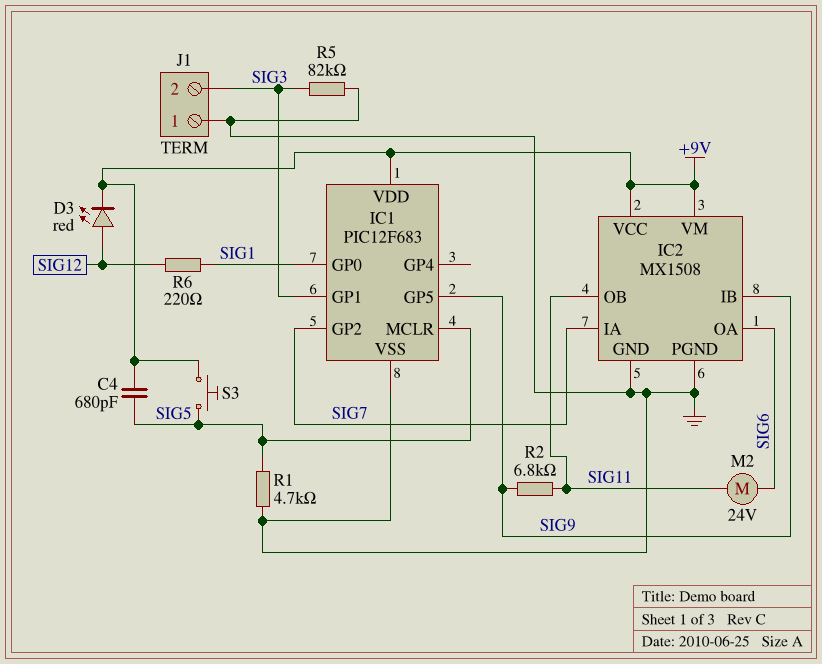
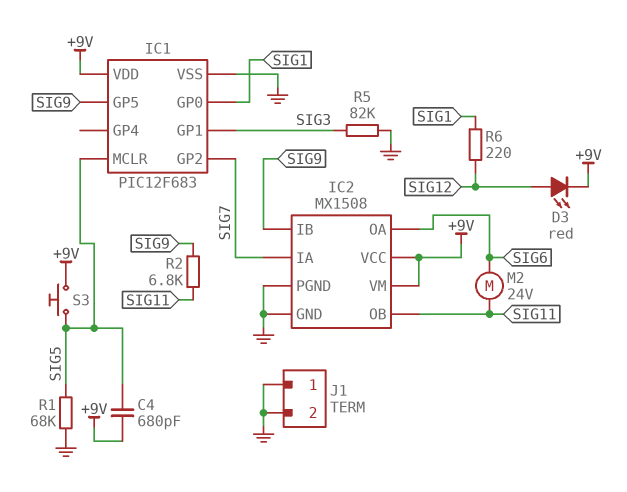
J1 pin 2: SIG3 -> GND
R1: 4.7k (GND, SIG5) -> 68k (GND, SIG5)

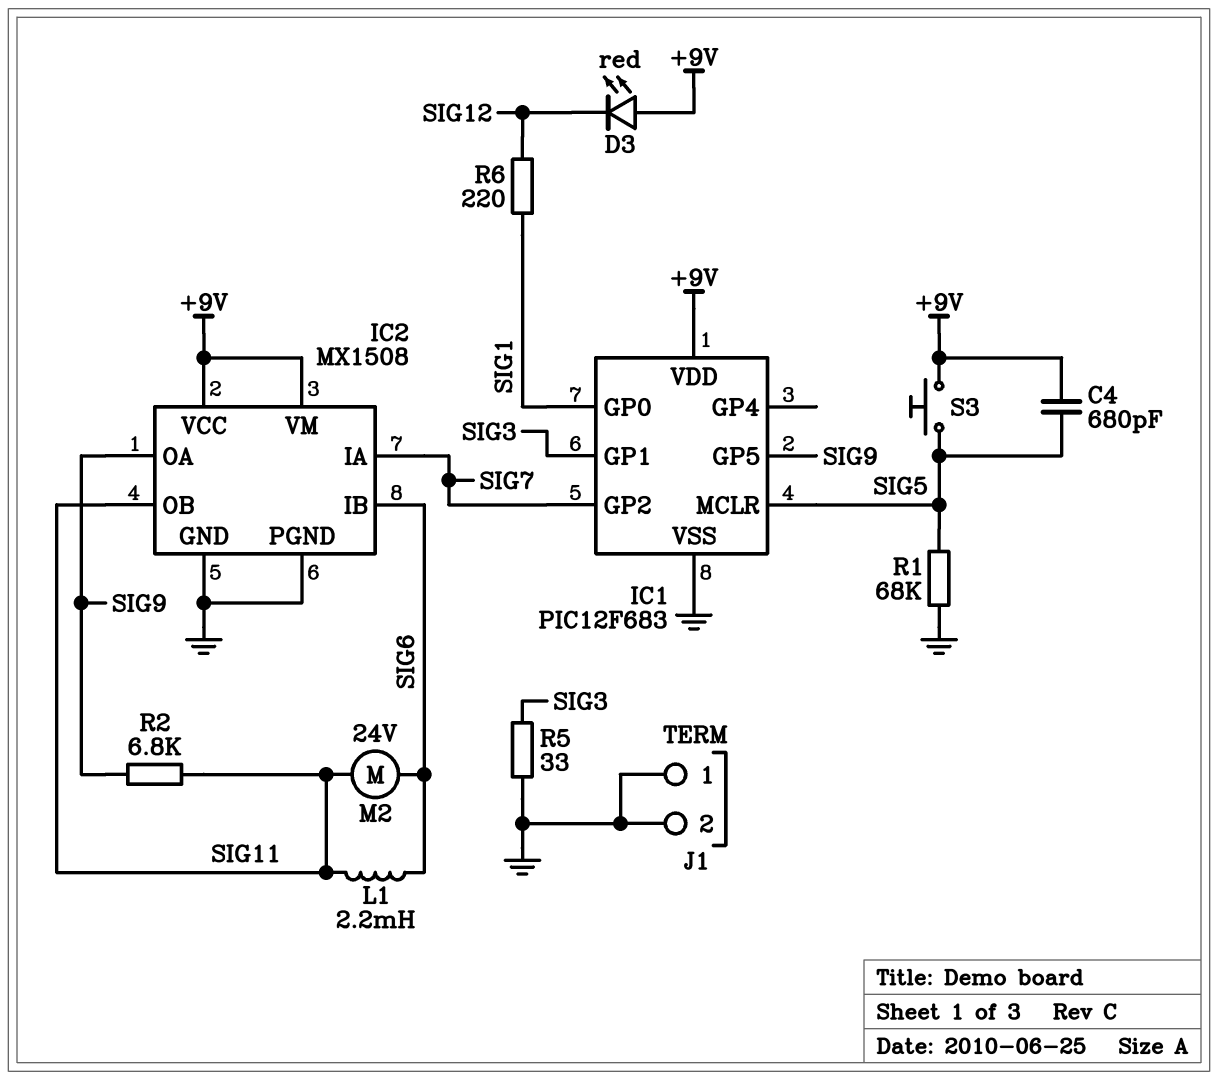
D3: LED red (A SIG12, K +9V) -> LED red (A +9V, K SIG12)
IC2 pin IB: SIG9 -> SIG6
IC2 pin OA: SIG6 -> SIG9
L1: none -> 2.2mH (SIG6, SIG11)
R5: 82k (GND, SIG3) -> 33 (GND, SIG3)

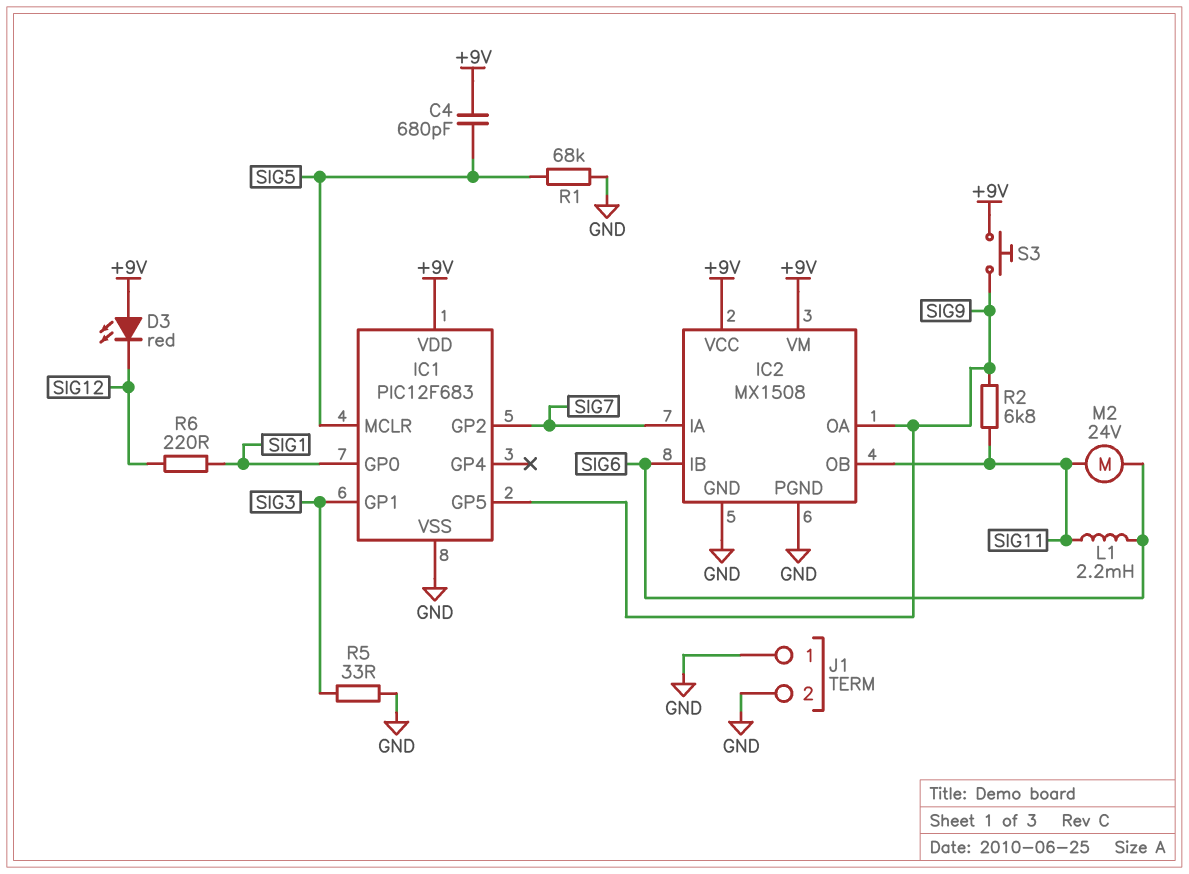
S3: button (+9V, SIG5) -> button (+9V, SIG9)

